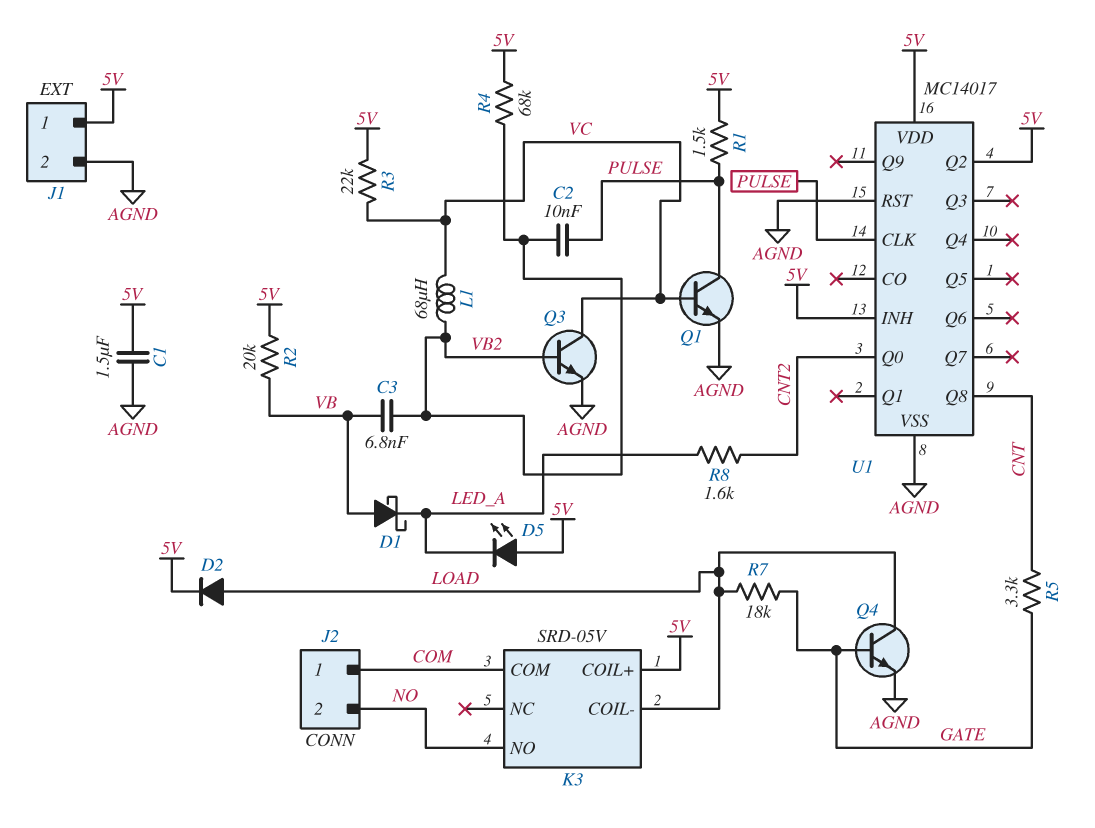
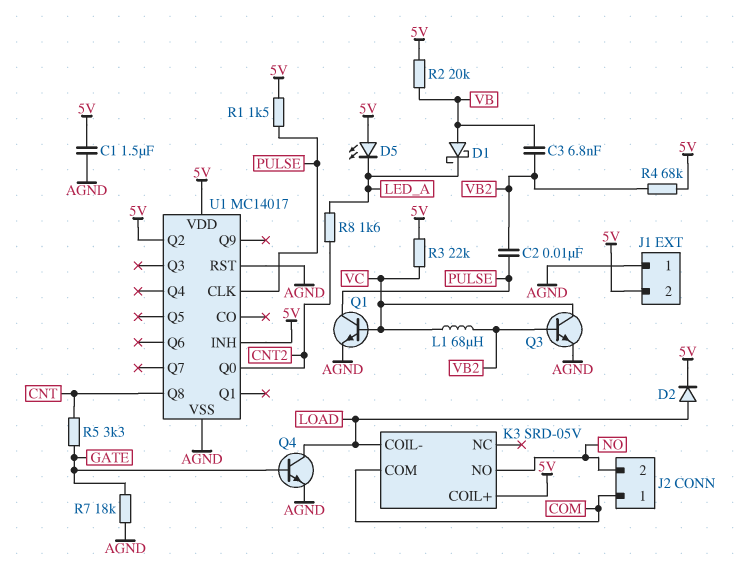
J1 pin 1: 5V -> AGND
J1 pin 2: AGND -> 5V
R7: 18k (GATE, LOAD) -> 18k (AGND, GATE)

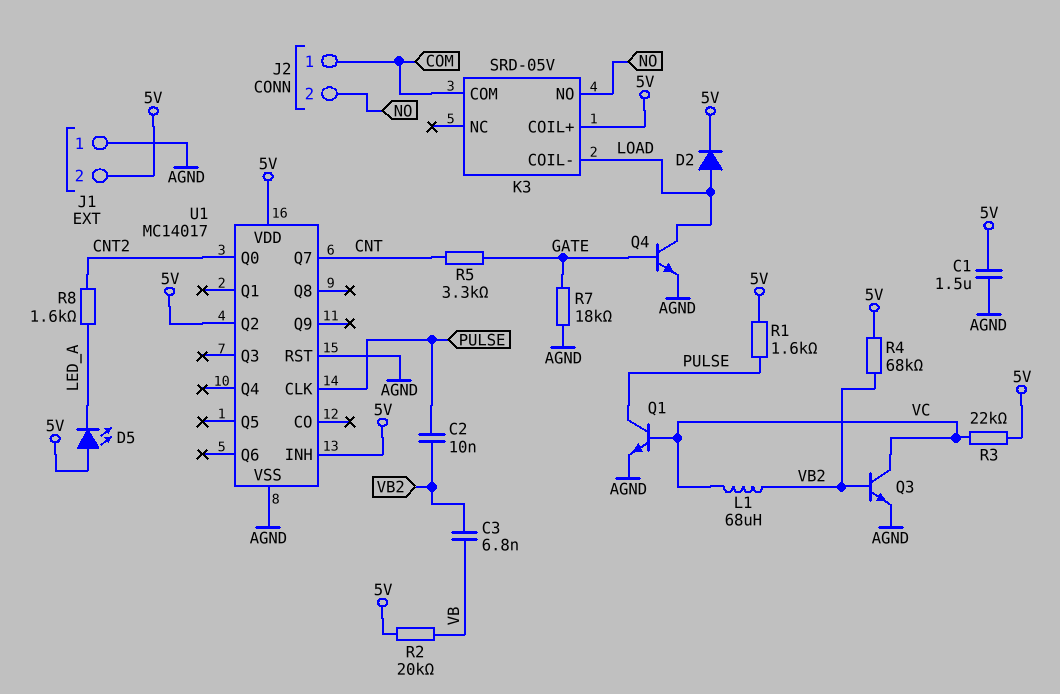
D1: schottky (A VB, K LED_A) -> none
R1: 1.5k (5V, PULSE) -> 1.6k (5V, PULSE)
U1 pin Q7: none -> CNT
U1 pin Q8: CNT -> none

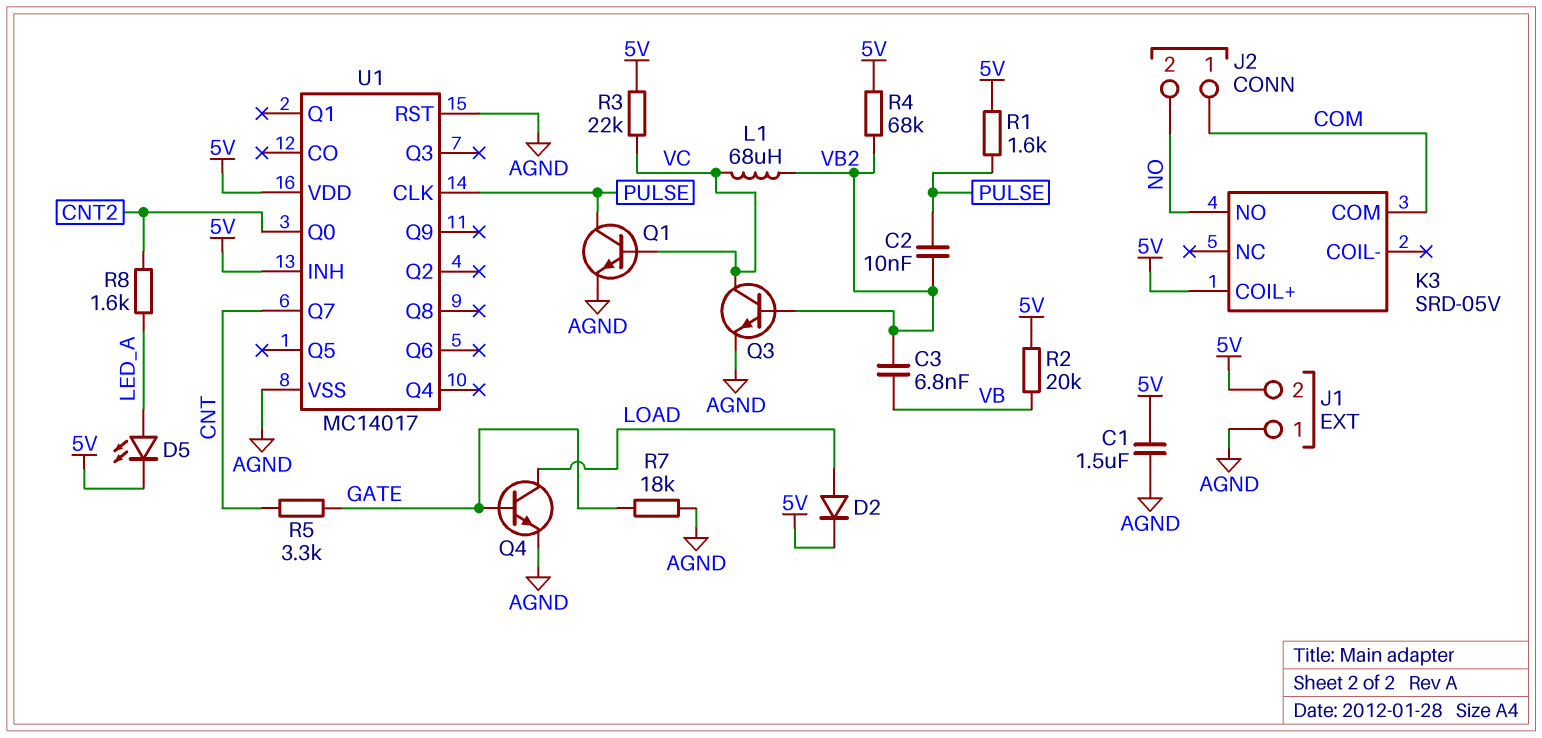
D5: LED (A 5V, K LED_A) -> LED (A LED_A, K 5V)
K3 pin COIL-: LOAD -> none
U1 pin Q2: 5V -> none

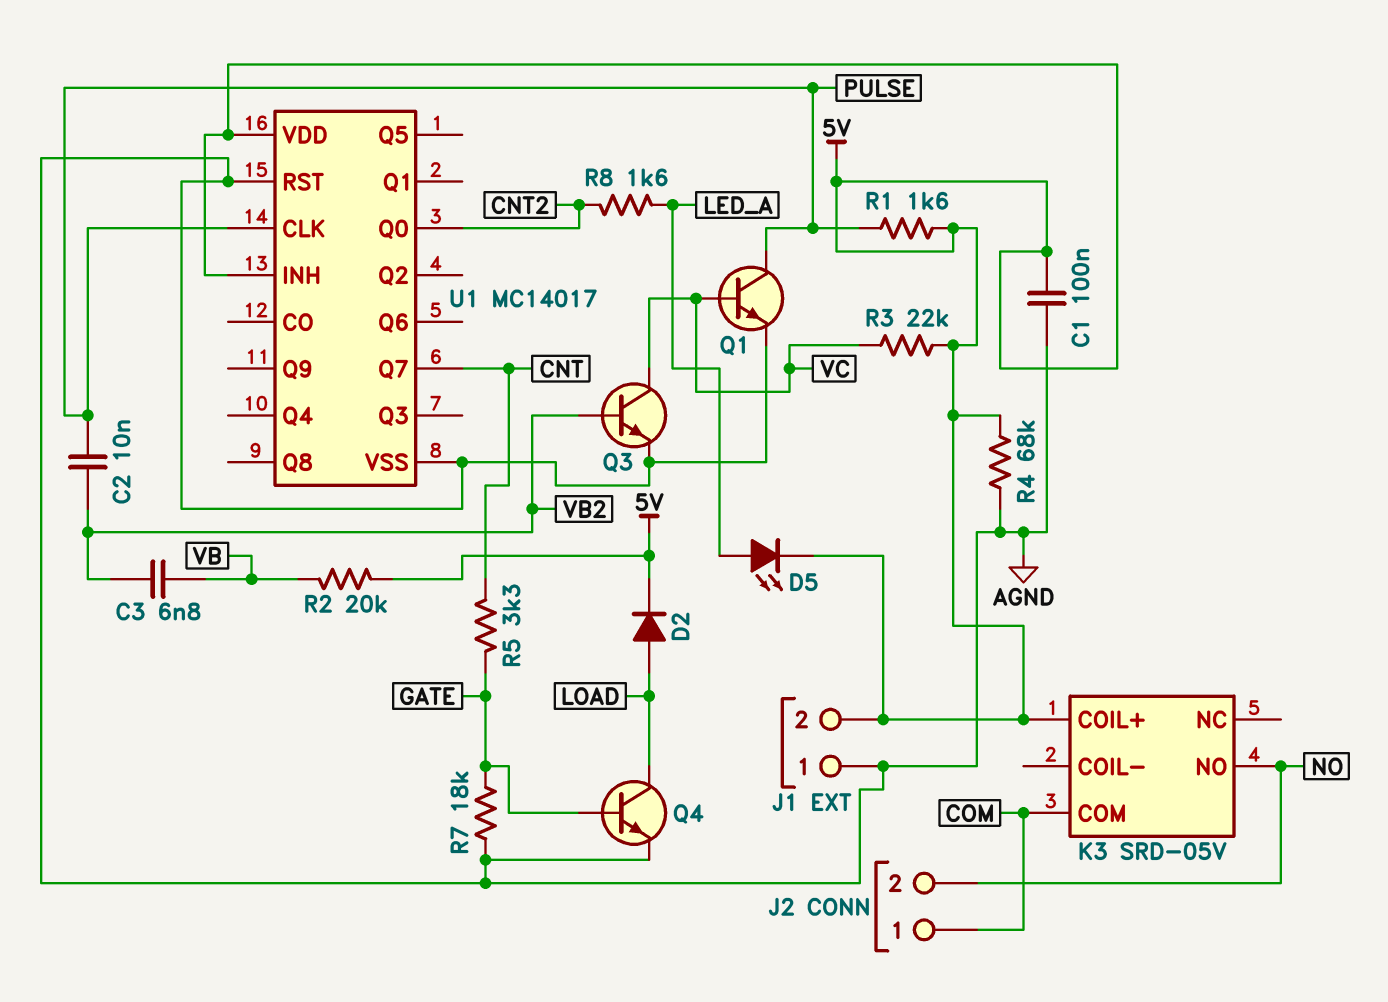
C1: 1.5uF (5V, AGND) -> 100nF (5V, AGND)
L1: 68uH (VB2, VC) -> none
R4: 68k (5V, VB2) -> 68k (5V, AGND)

